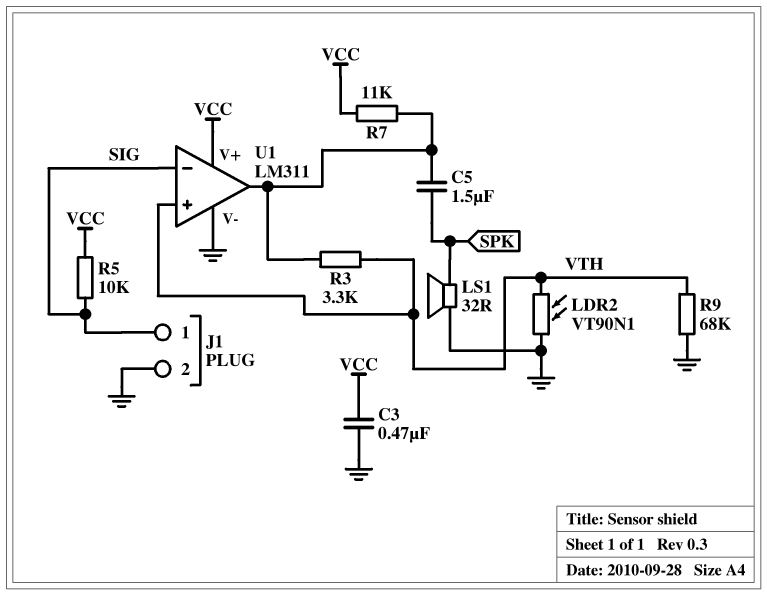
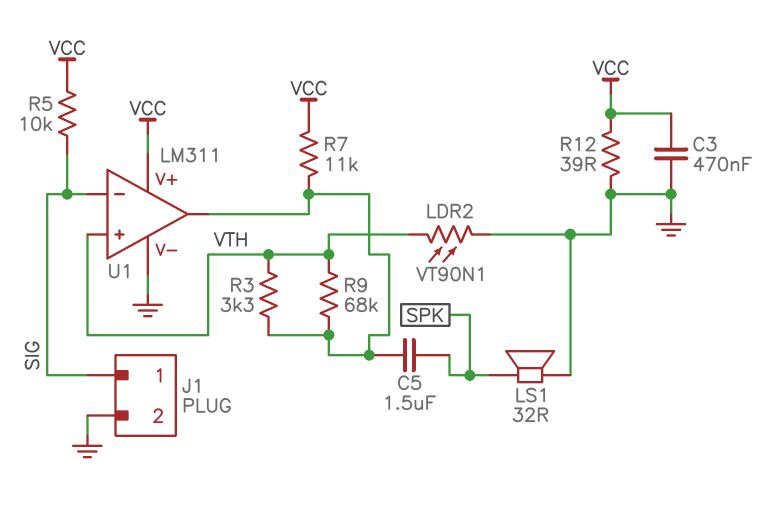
R9: 68k (GND, VTH) -> 68k (U1/out, VTH)
R12: none -> 39 (GND, VCC)

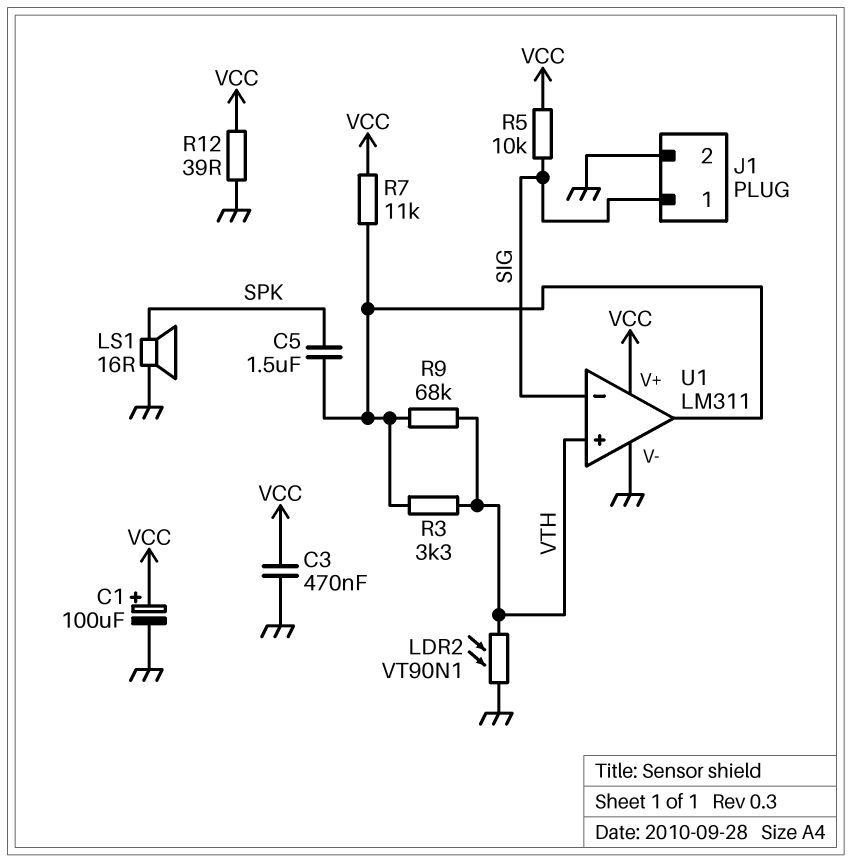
C1: none -> 100uF (plus VCC, minus GND)
LS1: speaker 32R (GND, SPK) -> speaker 16R (GND, SPK)

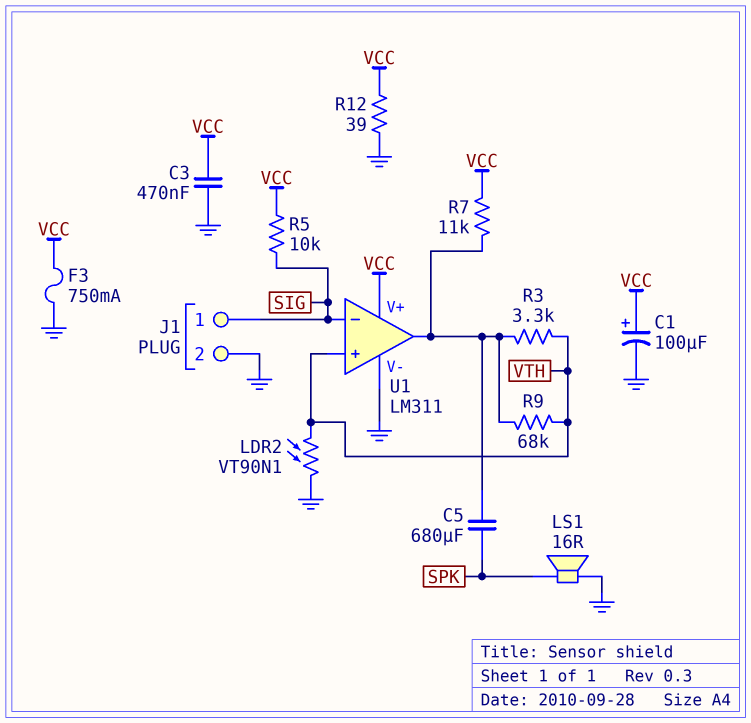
C5: 1.5uF (SPK, U1/out) -> 680uF (SPK, U1/out)
F3: none -> 750mA (GND, VCC)

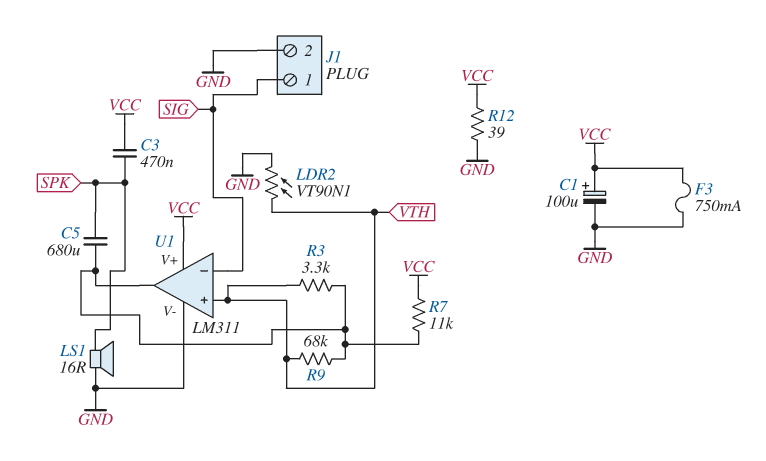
C3: 470nF (GND, VCC) -> 470nF (SPK, VCC)
R5: 10k (SIG, VCC) -> none

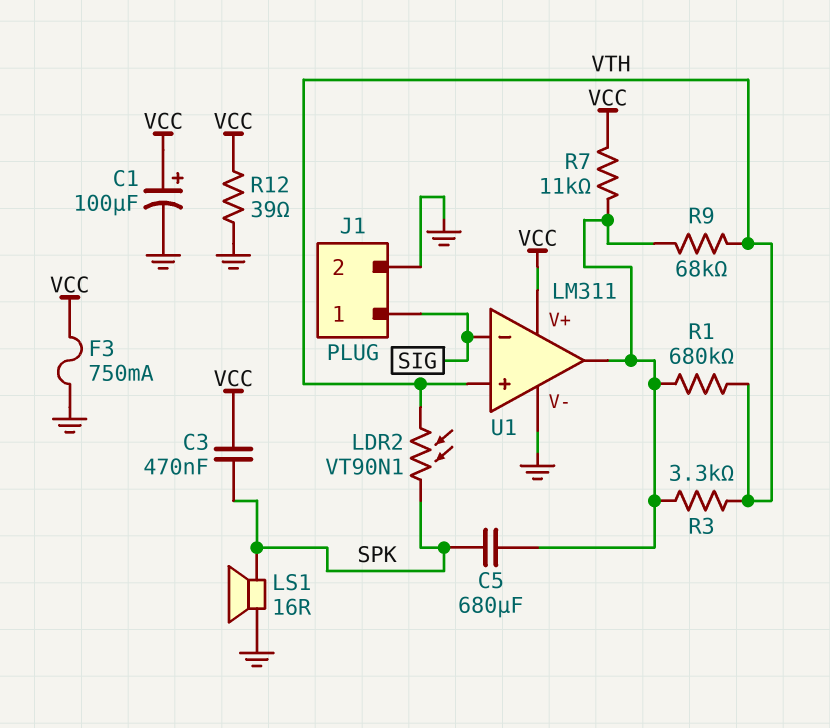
LDR2: VT90N1 (GND, VTH) -> VT90N1 (SPK, VTH)
R1: none -> 680k (U1/out, VTH)

